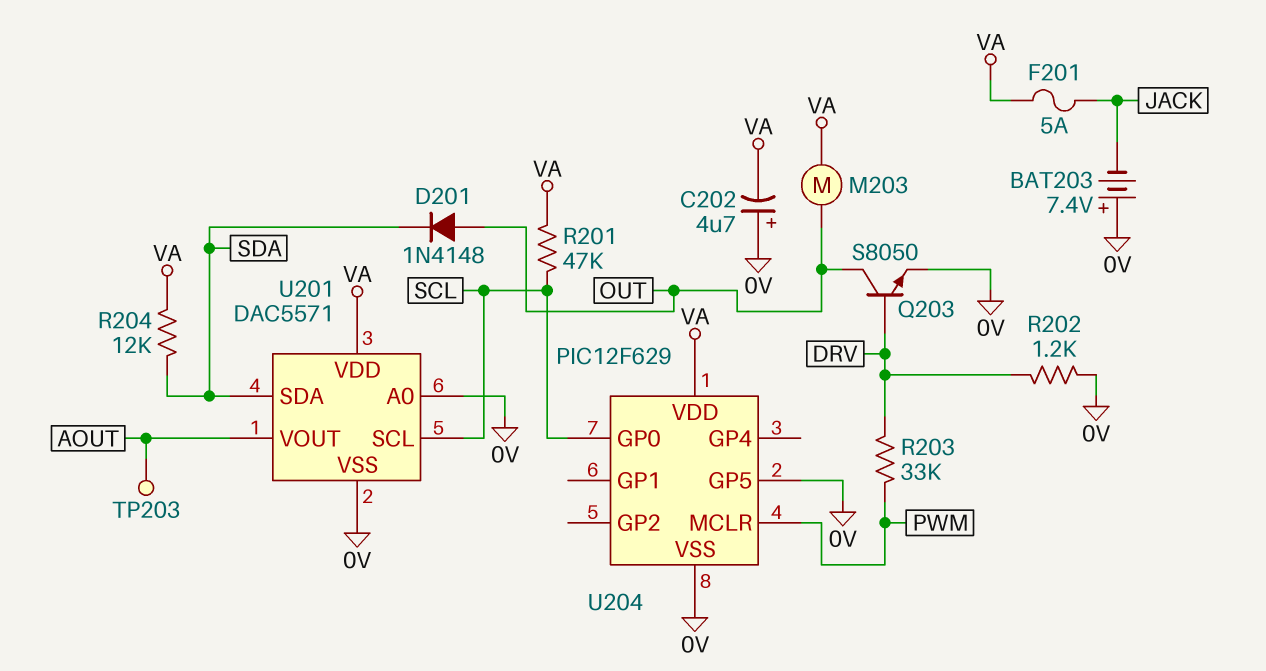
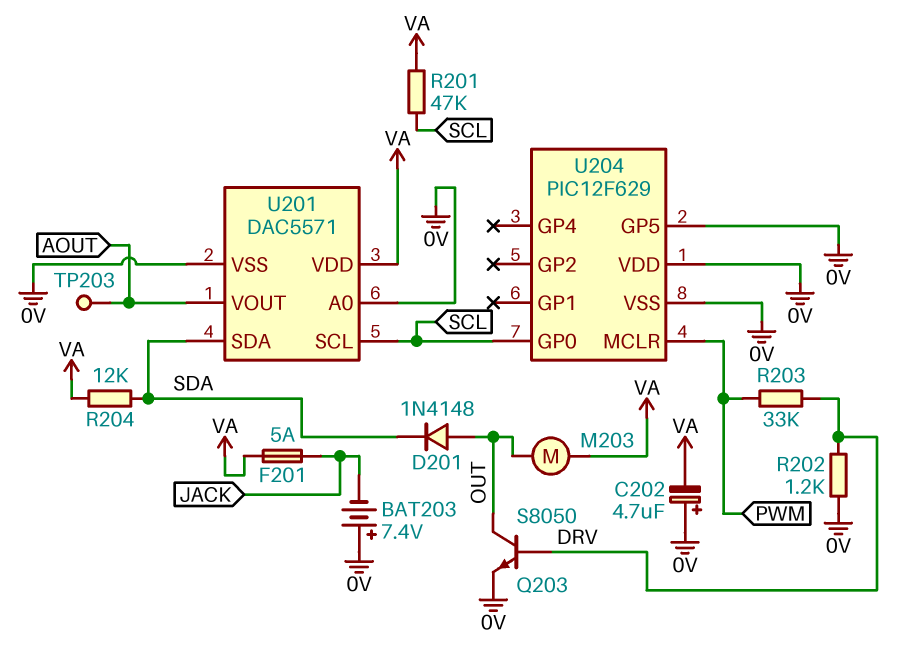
U204 pin VDD: VA -> 0V

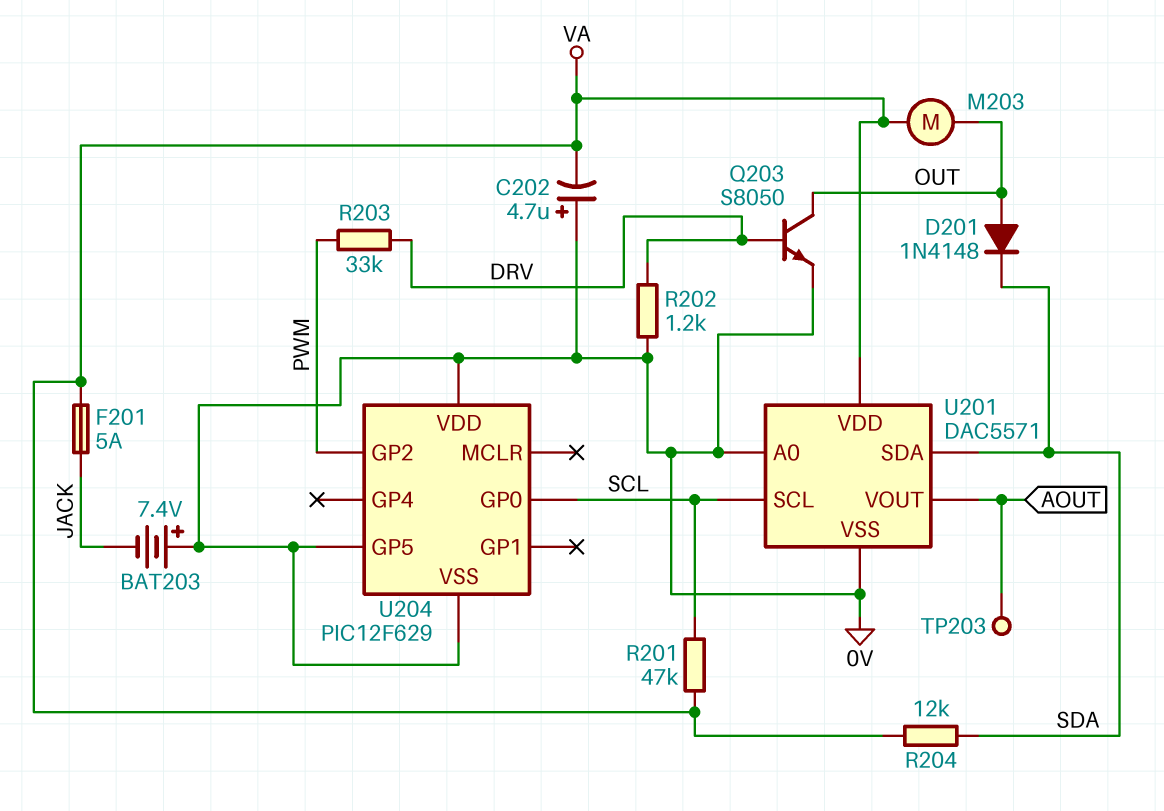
U204 pin GP2: none -> PWM
U204 pin MCLR: PWM -> none

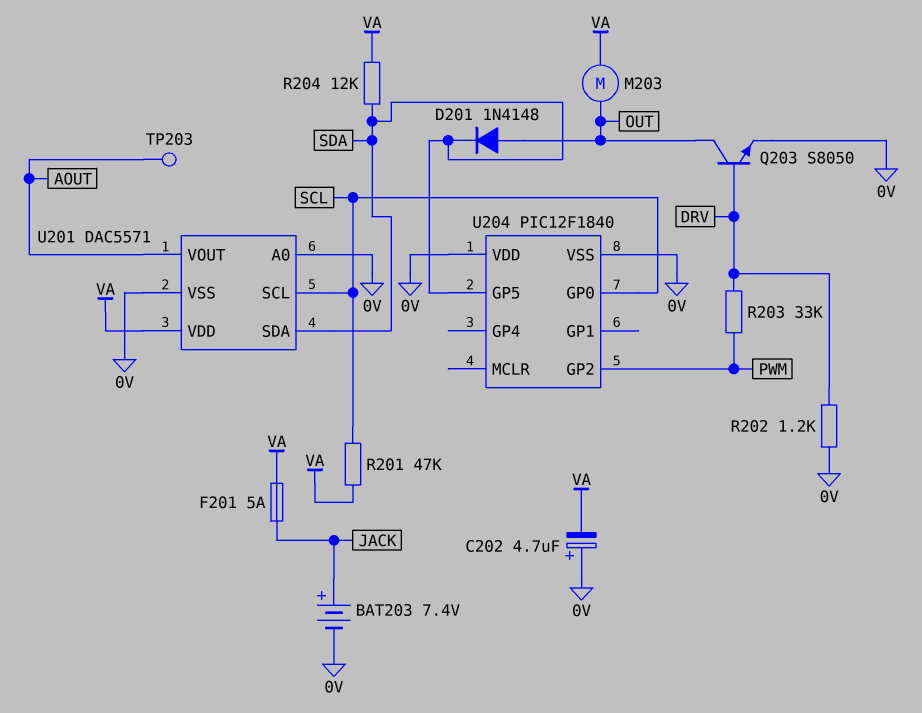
BAT203: 7.4V (plus 0V, minus JACK) -> 7.4V (plus JACK, minus 0V)
U204: PIC12F629 -> PIC12F1840
U204 pin GP5: 0V -> SDA

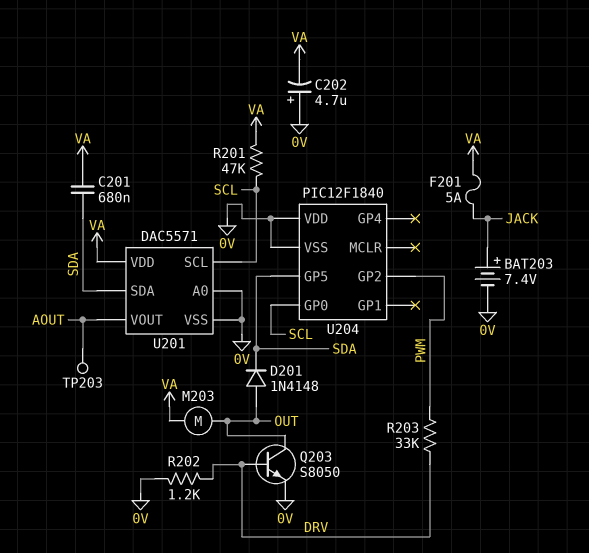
C201: none -> 680nF (SDA, VA)
R204: 12k (SDA, VA) -> none

